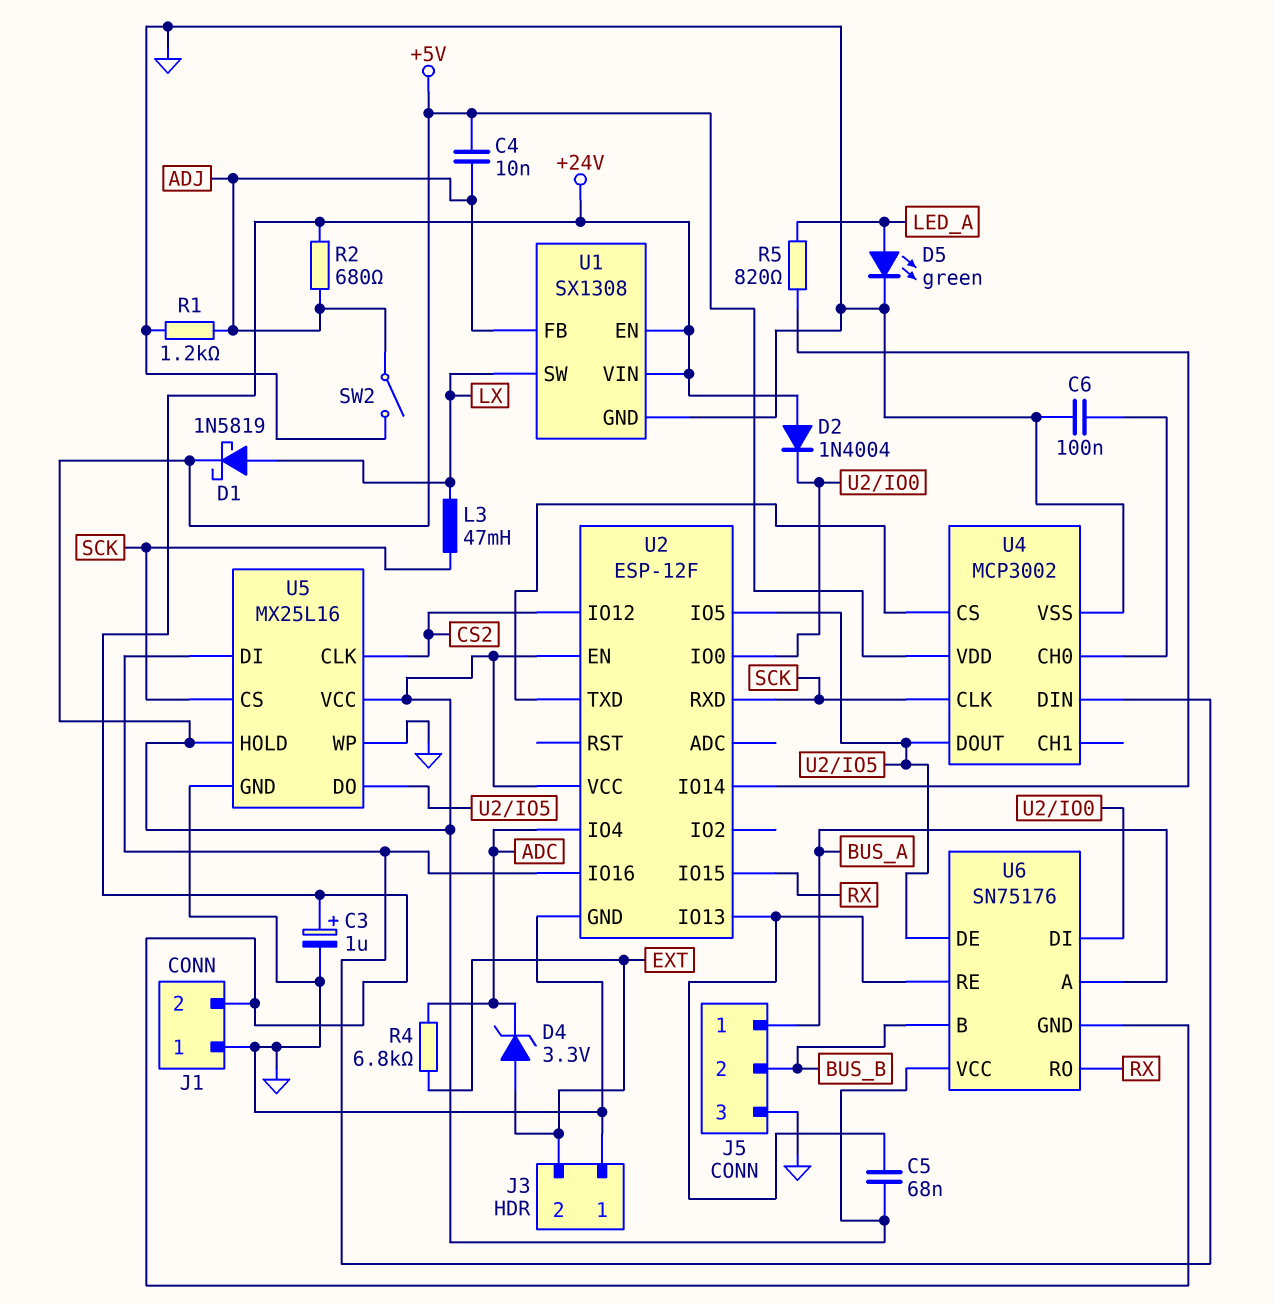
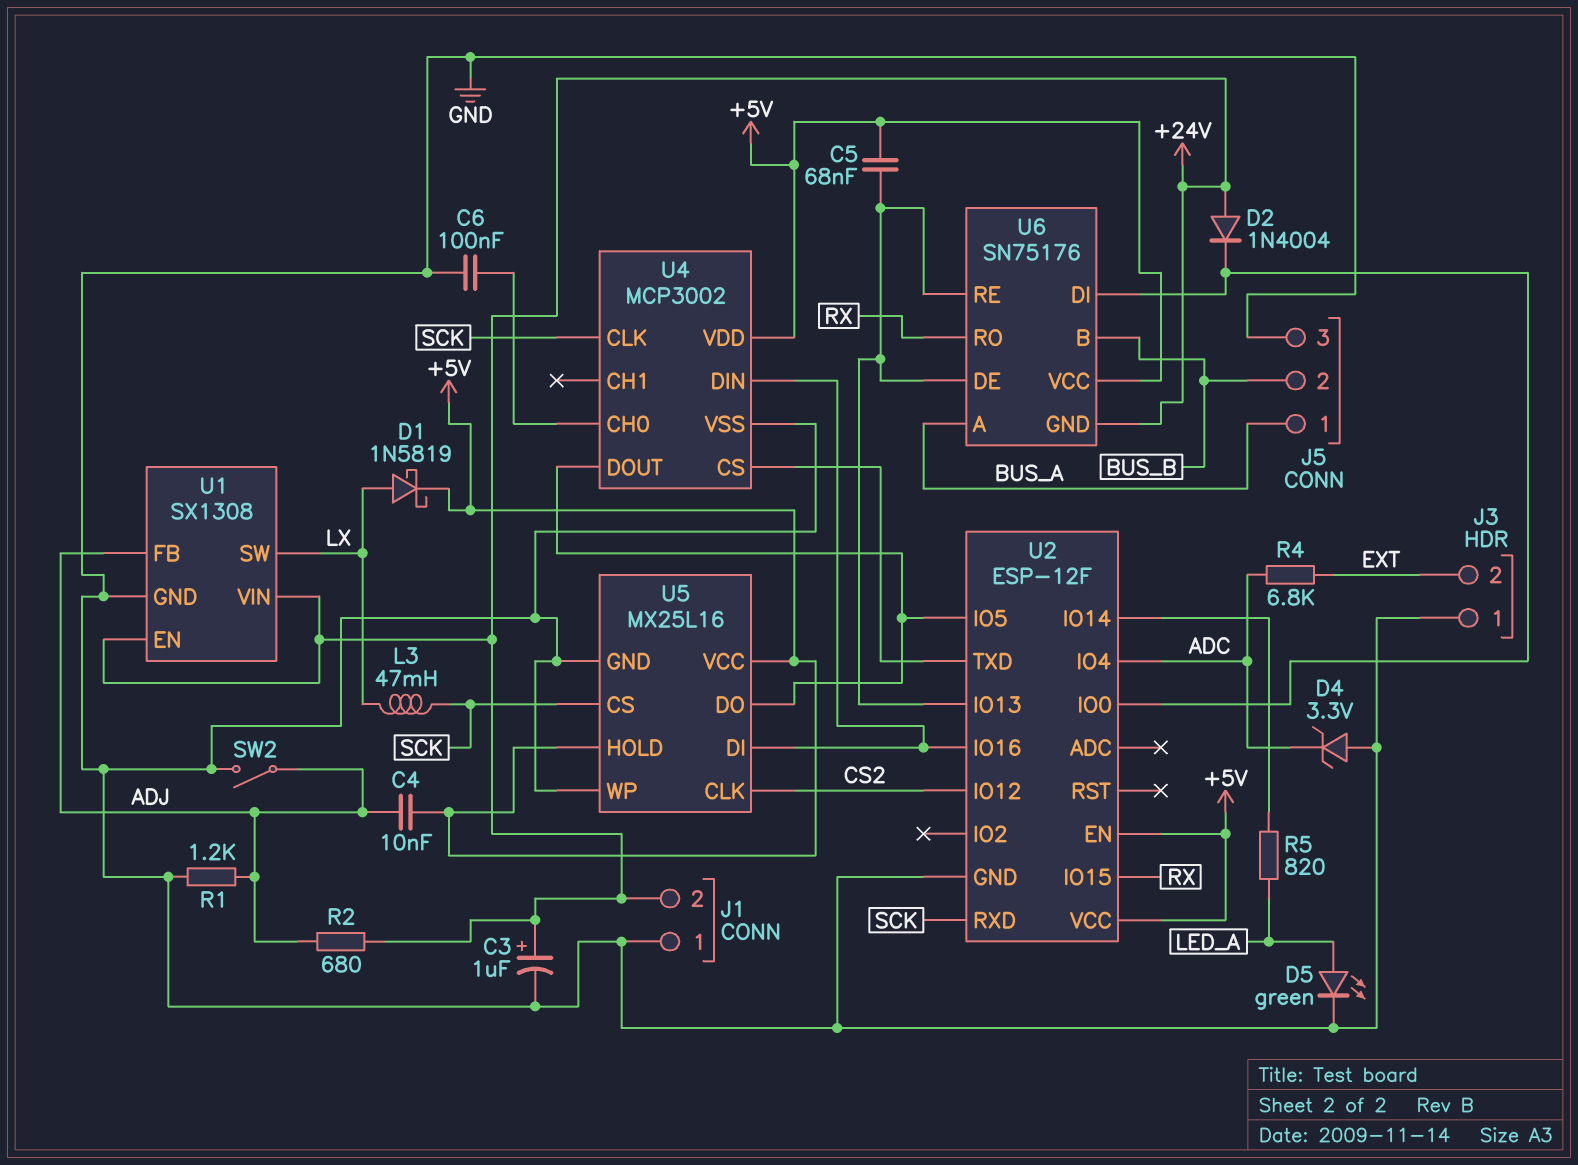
D4: zener 3.3V (A EXT, K ADC) -> zener 3.3V (A GND, K ADC)
U6 pin DE: U2/IO5 -> U2/IO13

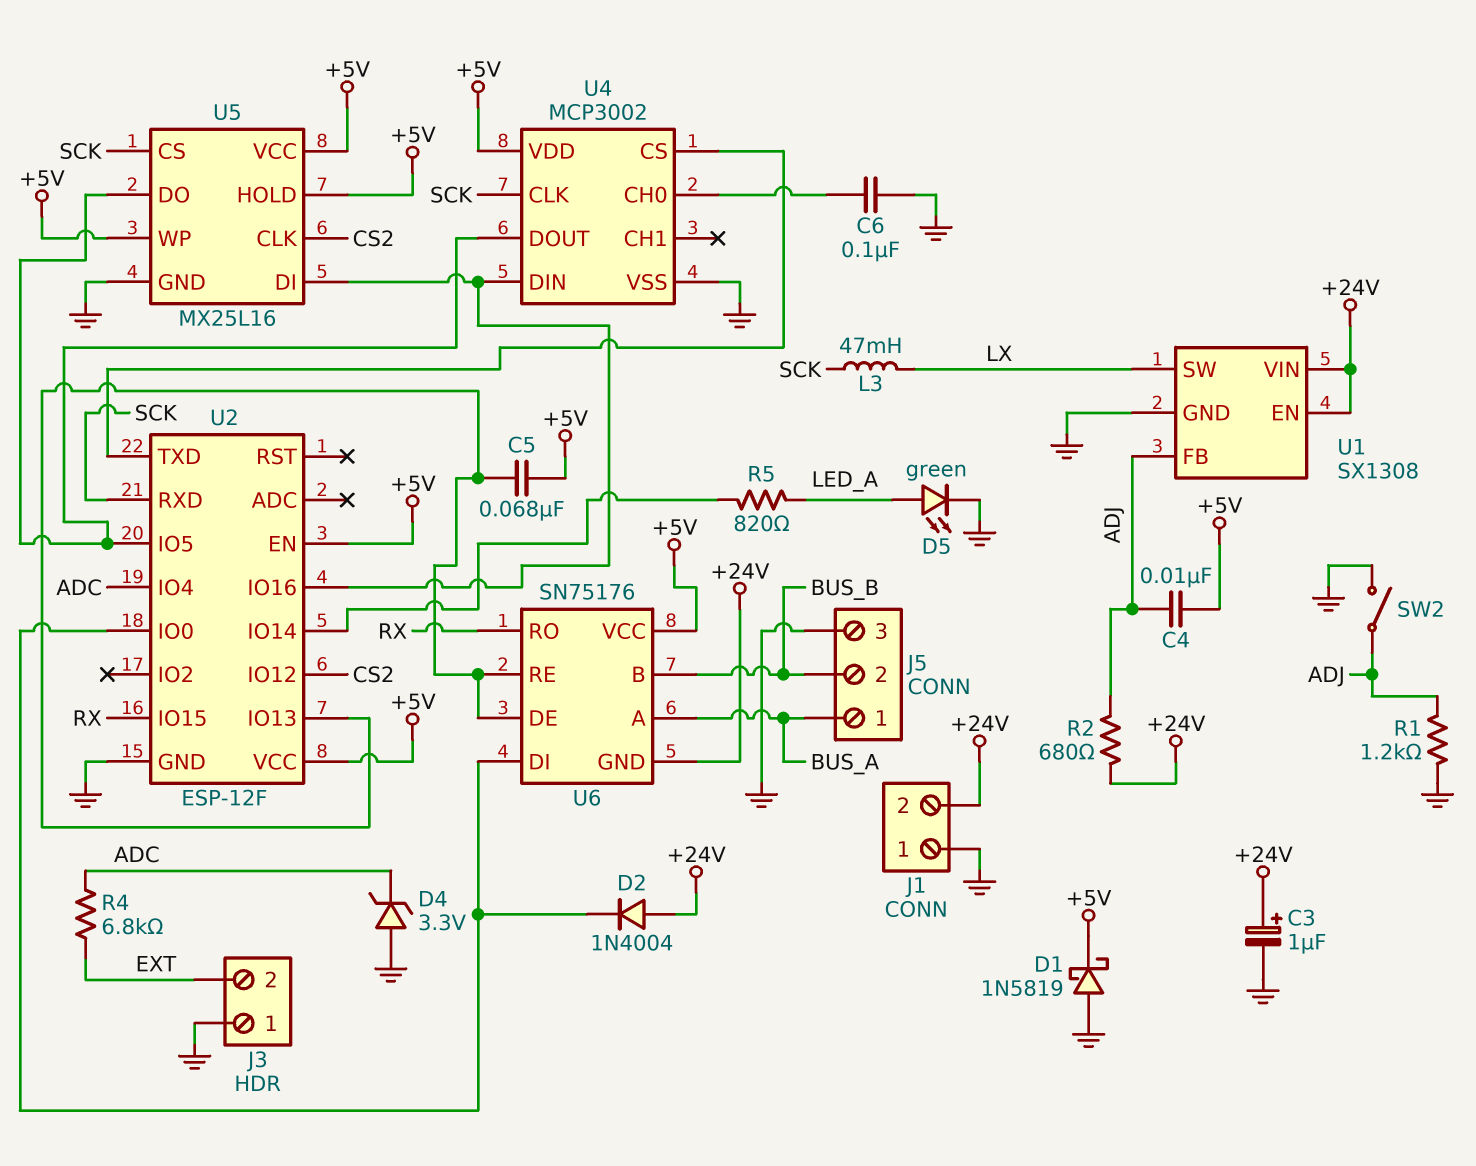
D1: schottky 1N5819 (A LX, K +5V) -> schottky 1N5819 (A GND, K +5V)
U5 pin WP: GND -> +5V

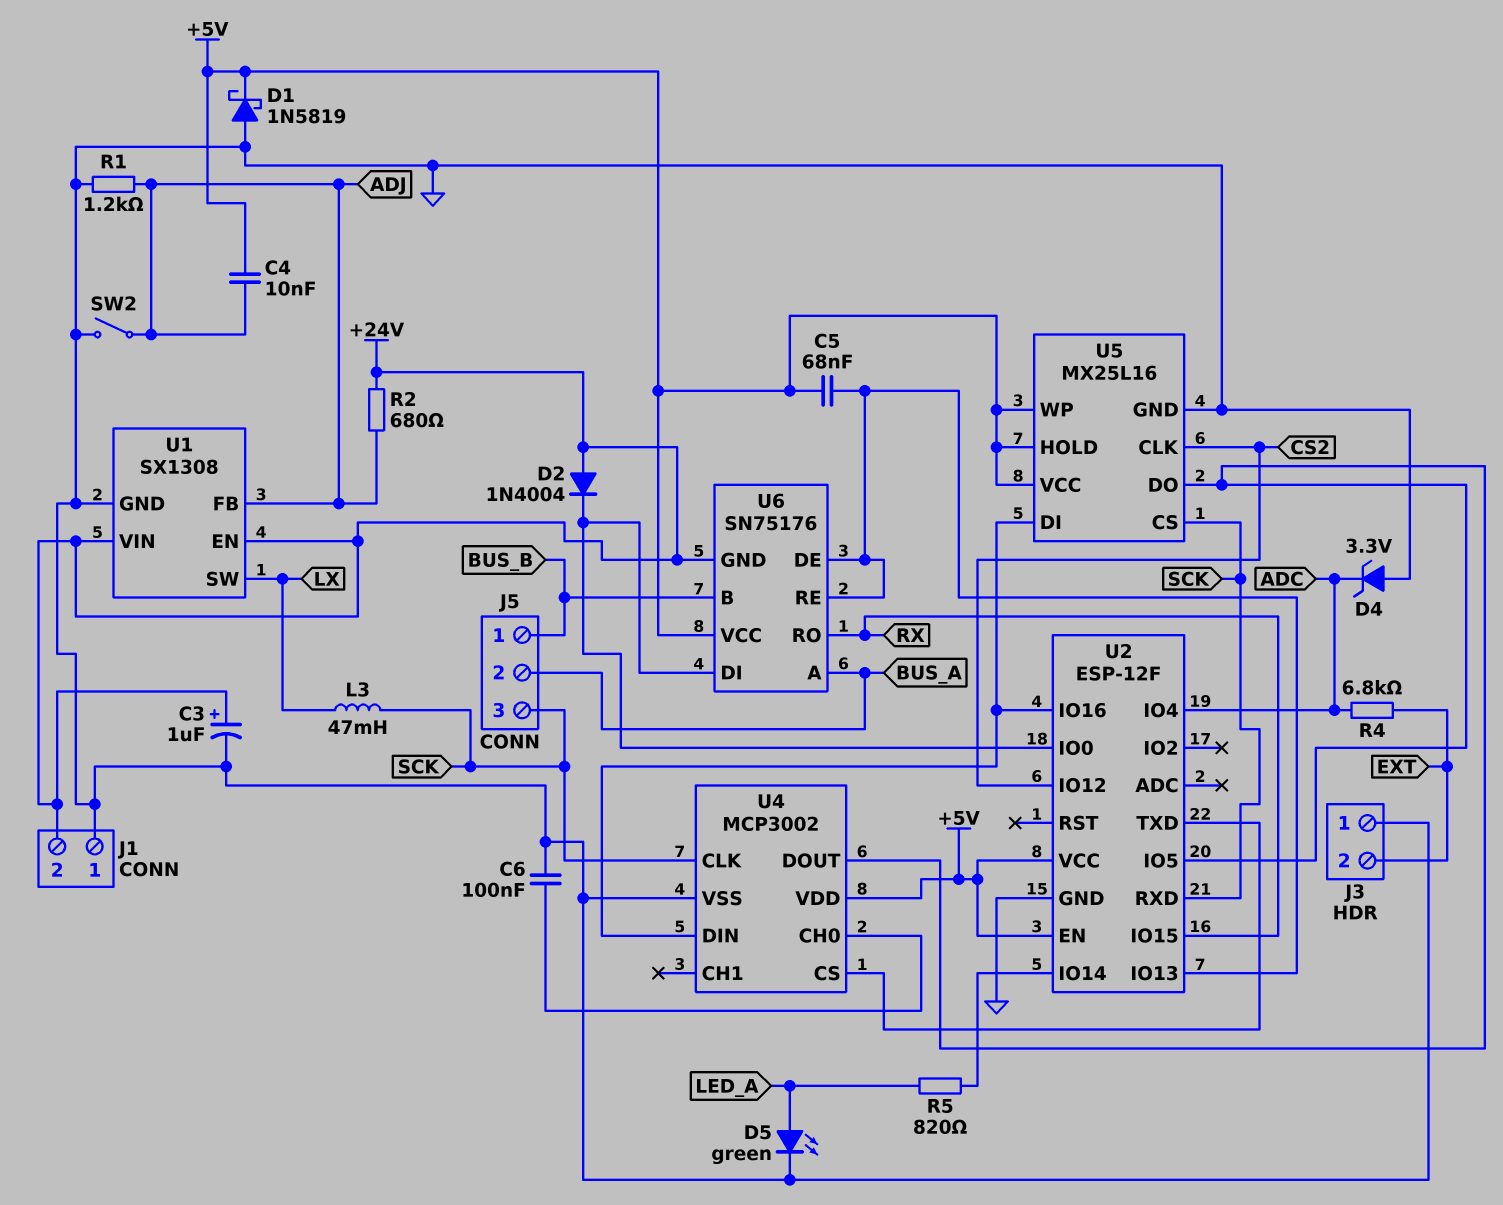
J5 pin 1: BUS_A -> BUS_B
J5 pin 2: BUS_B -> BUS_A
J5 pin 3: GND -> SCK

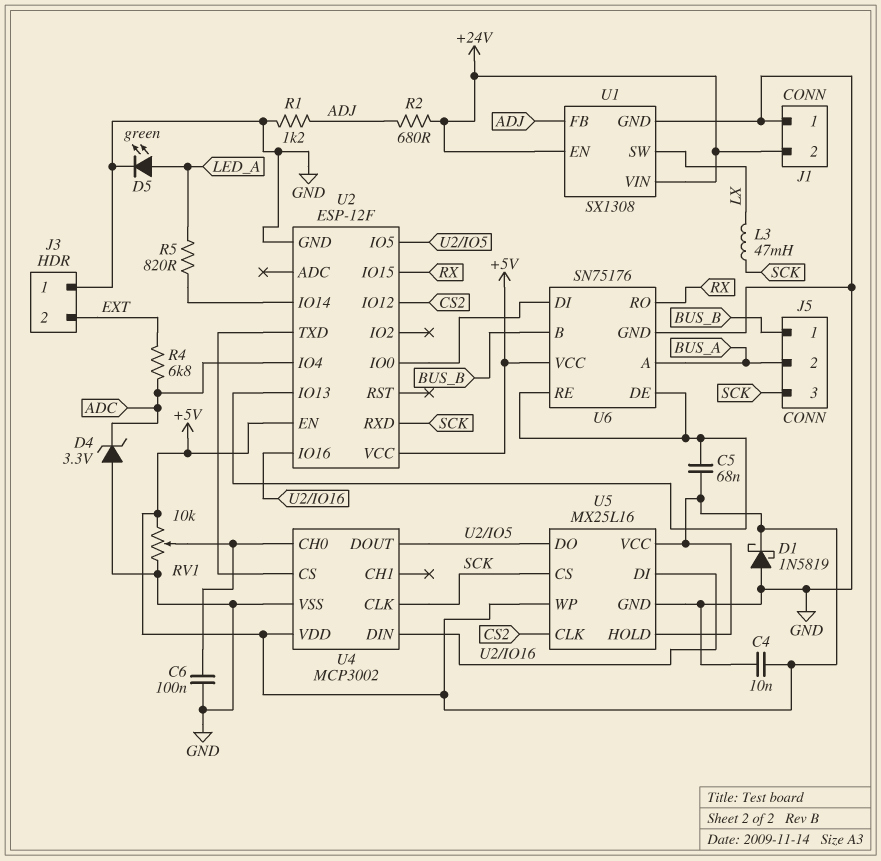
C3: 1uF (plus +24V, minus GND) -> none
C4: 10nF (+5V, ADJ) -> 10nF (+5V, GND)
D2: diode 1N4004 (A +24V, K U2/IO0) -> none
RV1: none -> 10k (+5V, GND, wiper U4/CH0)
SW2: switch (ADJ, GND) -> none
U6 pin GND: +24V -> GND

